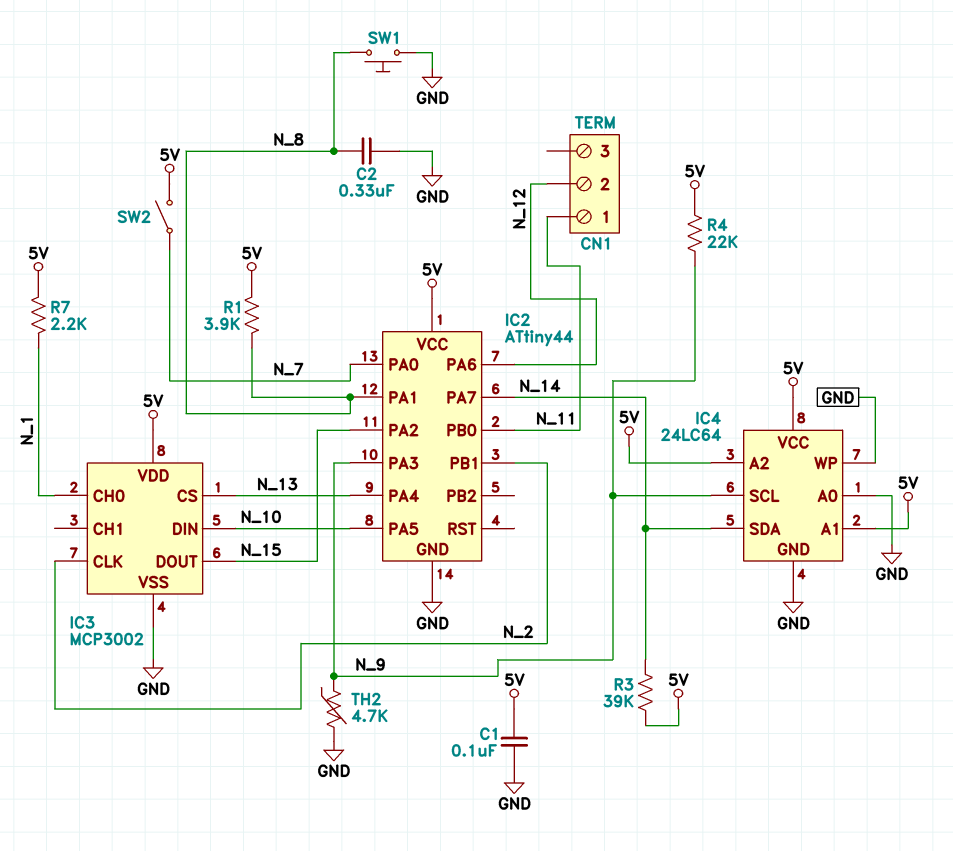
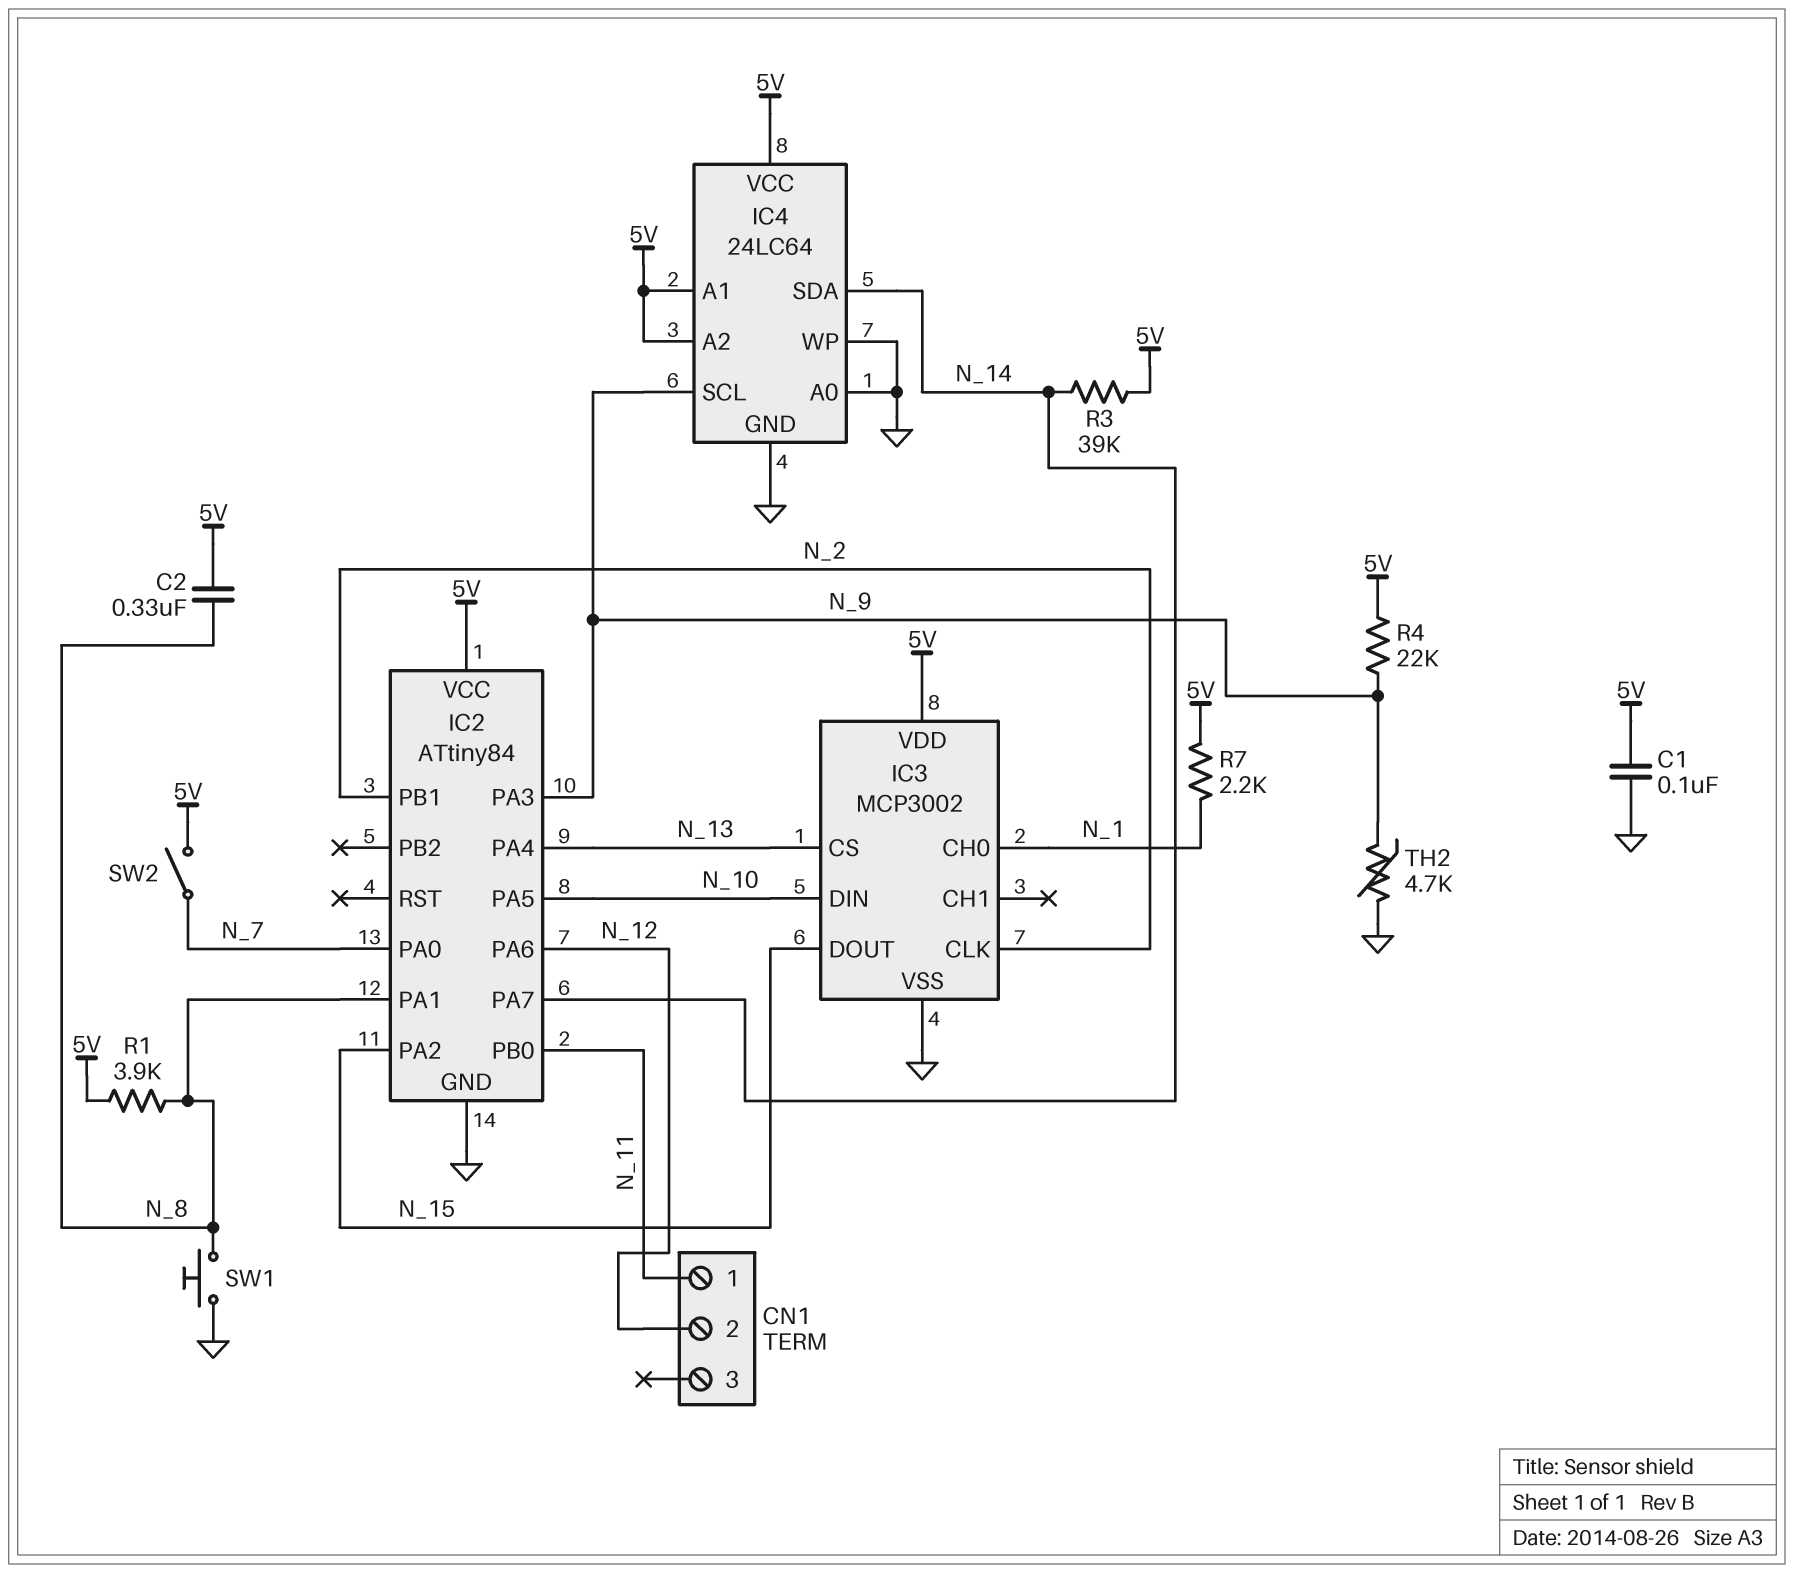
C2: 330nF (GND, N_8) -> 330nF (5V, N_8)
IC2: ATtiny44 -> ATtiny84

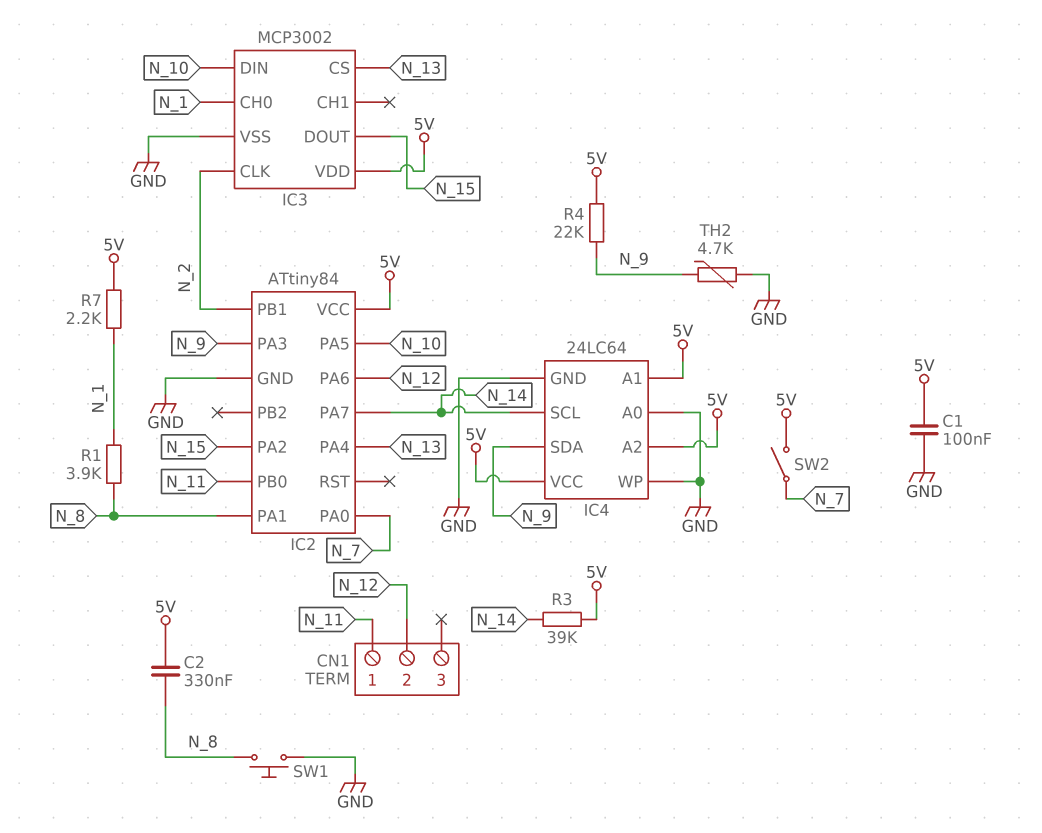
IC4 pin SCL: N_9 -> N_14
IC4 pin SDA: N_14 -> N_9
R1: 3.9k (5V, N_8) -> 3.9k (N_1, N_8)

